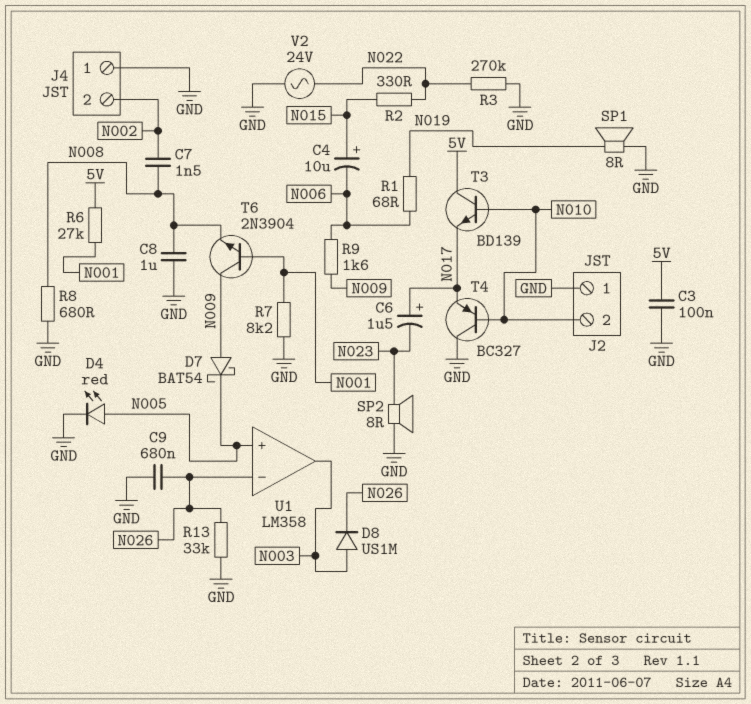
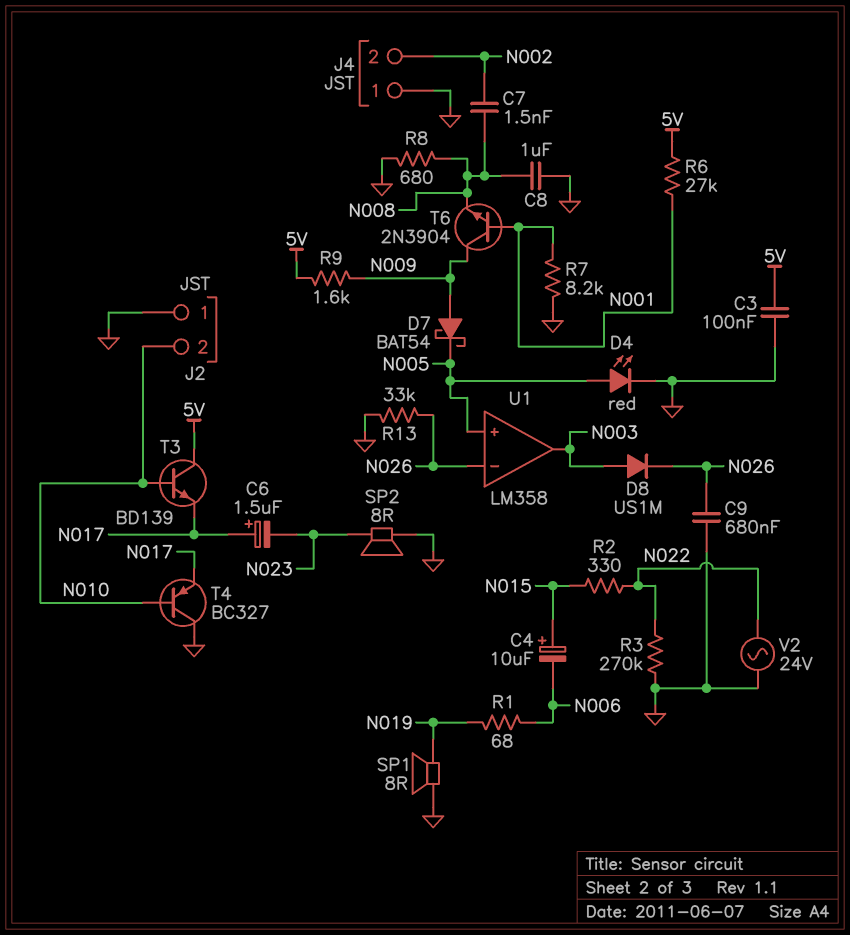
R9: 1.6k (N006, N009) -> 1.6k (5V, N009)

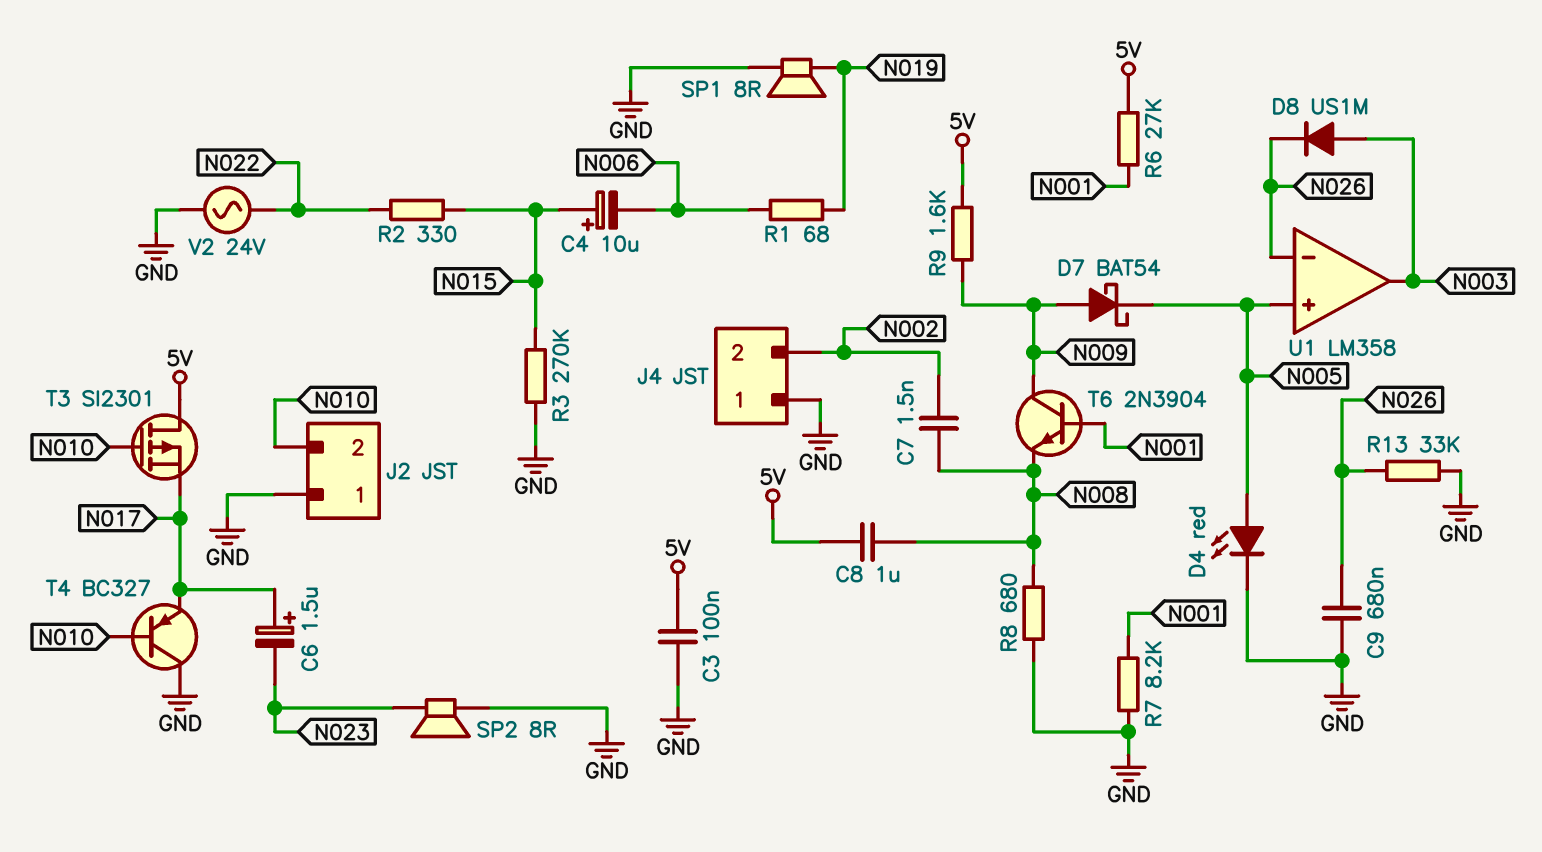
C8: 1uF (GND, N008) -> 1uF (5V, N008)
R3: 270k (GND, N022) -> 270k (GND, N015)
T3: NPN BD139 (B N010, C 5V, E N017) -> PMOS SI2301 (G N010, D 5V, S N017)

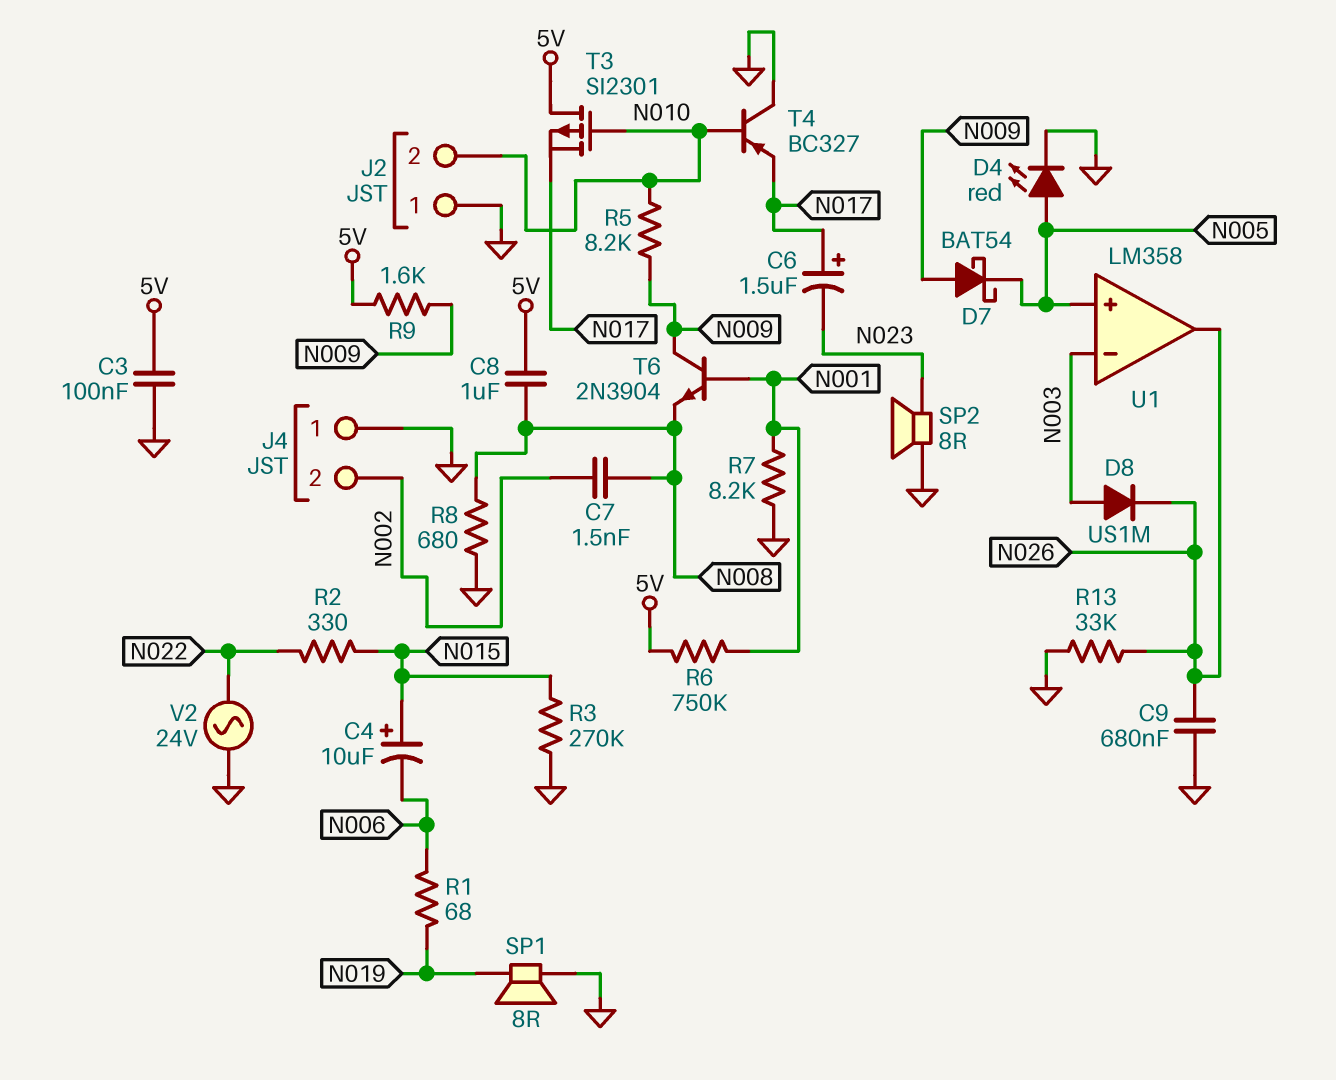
R5: none -> 8.2k (N009, N010)
R6: 27k (5V, N001) -> 750k (5V, N001)
U1 pin in-: N026 -> N003
U1 pin out: N003 -> N026

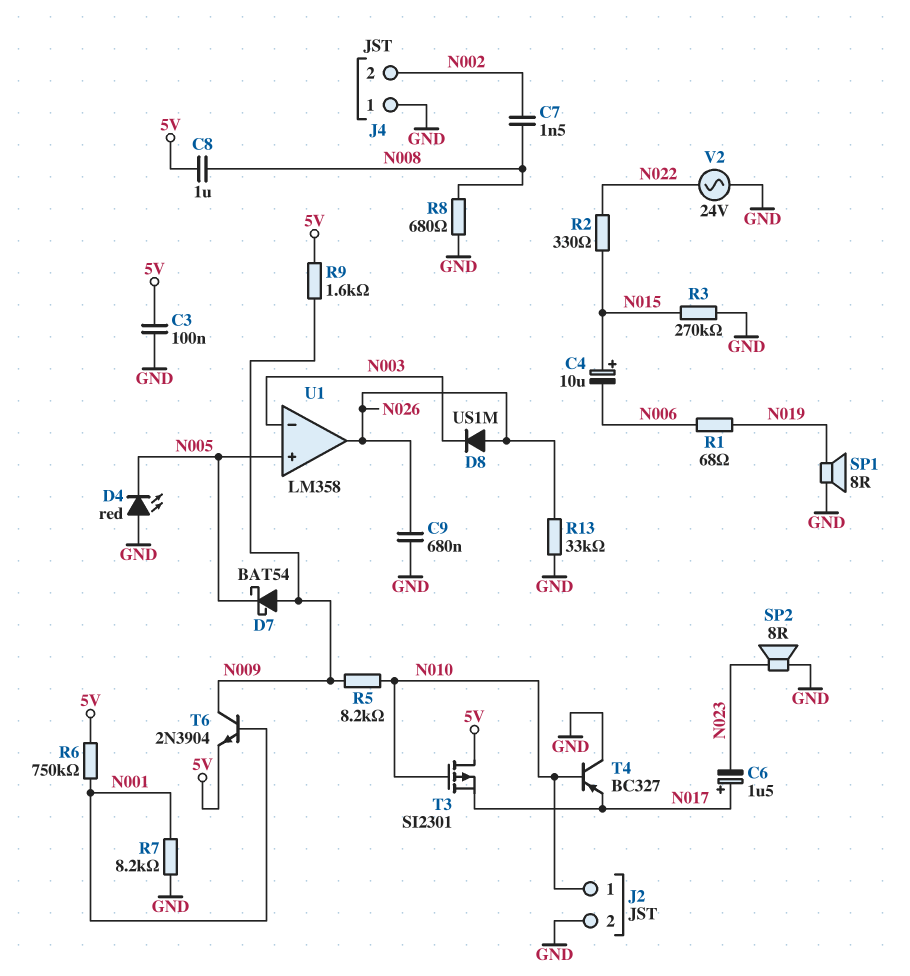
D4: LED red (A N005, K GND) -> LED red (A GND, K N005)
D8: diode US1M (A N003, K N026) -> diode US1M (A N026, K N003)
J2 pin 1: GND -> N010
J2 pin 2: N010 -> GND
T6: NPN 2N3904 (B N001, C N009, E N008) -> NPN 2N3904 (B N001, C N009, E 5V)

